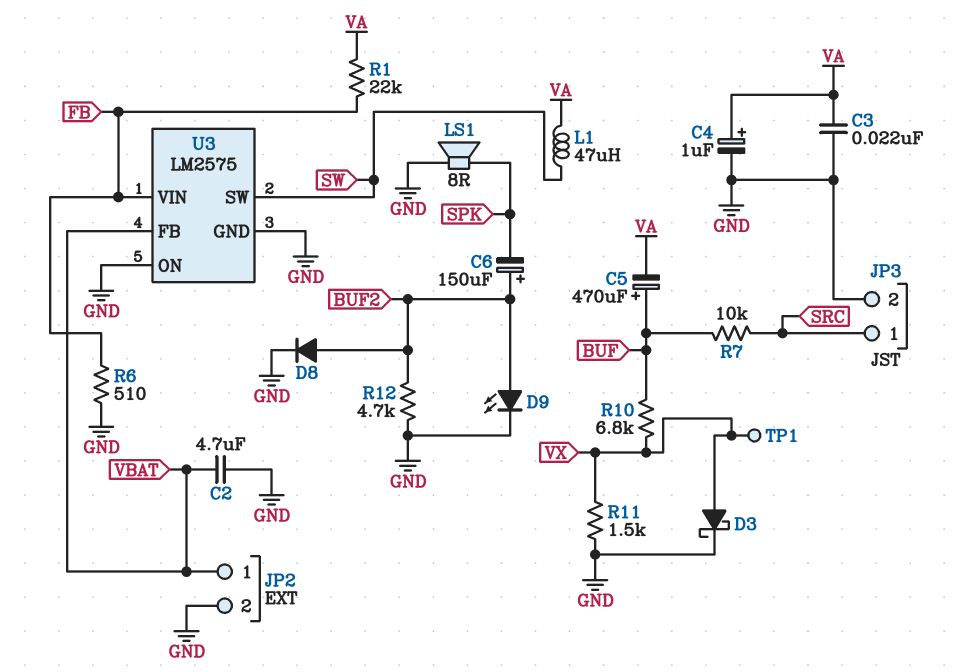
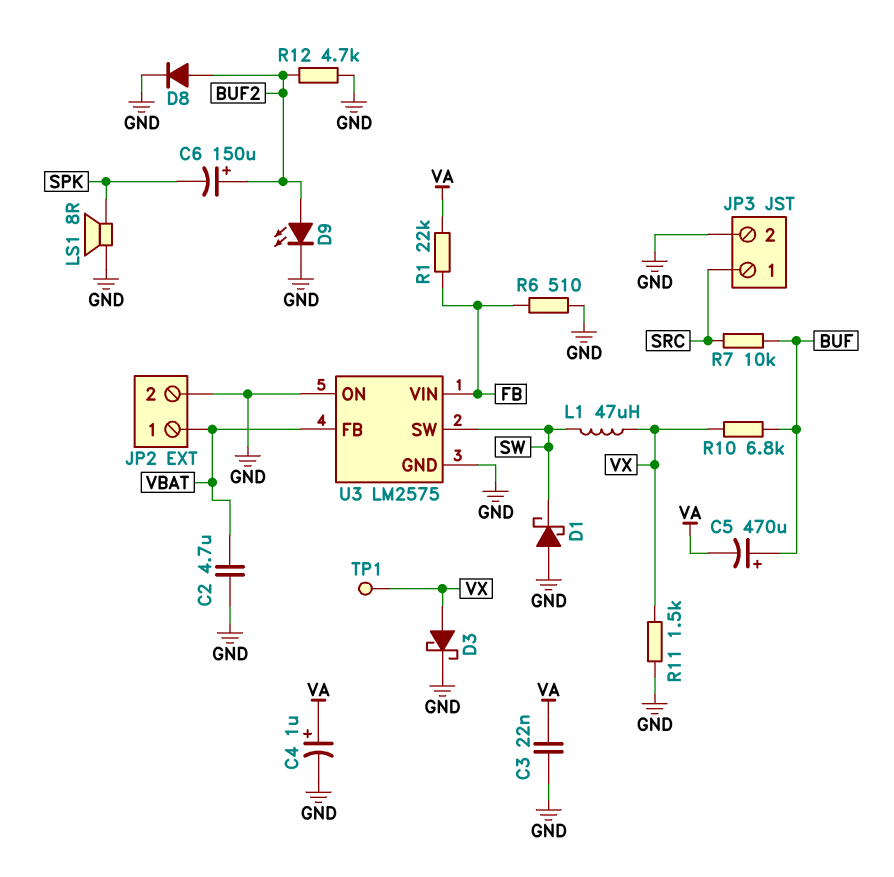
D1: none -> schottky (A GND, K SW)
L1: 47uH (SW, VA) -> 47uH (SW, VX)

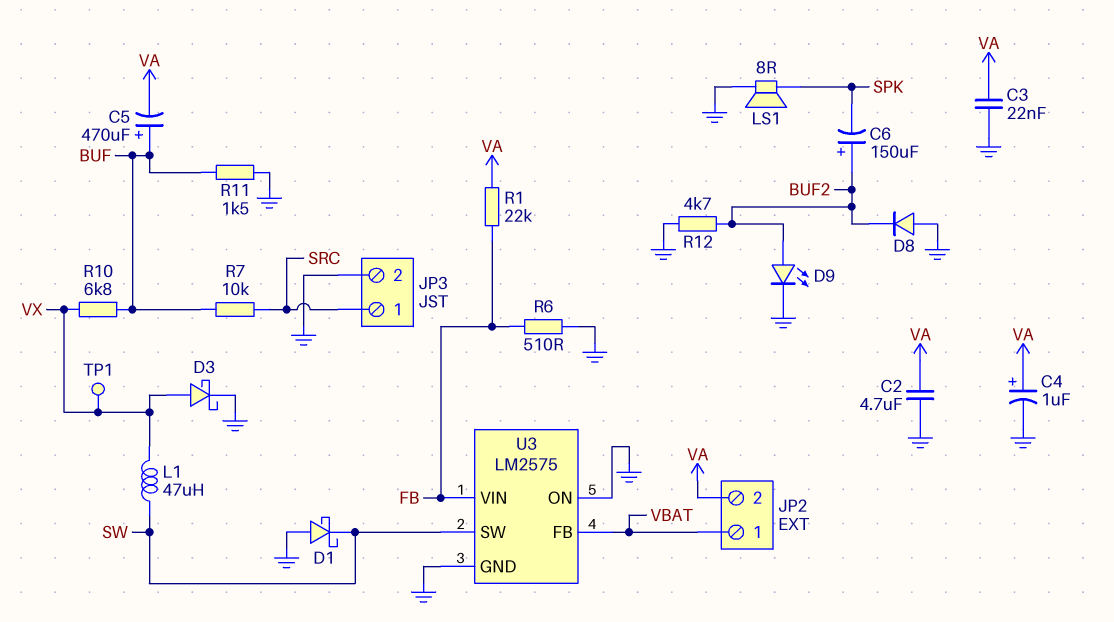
C2: 4.7uF (GND, VBAT) -> 4.7uF (GND, VA)
D8: diode (A BUF2, K GND) -> diode (A GND, K BUF2)
JP2 pin 2: GND -> VA
R11: 1.5k (GND, VX) -> 1.5k (BUF, GND)

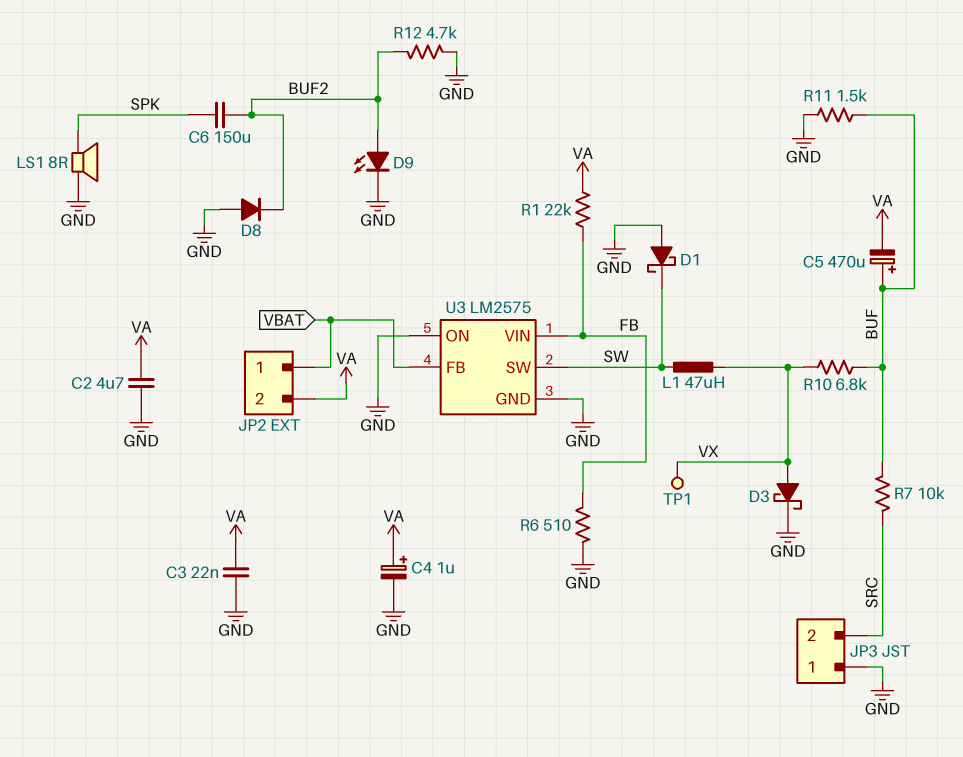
C6: 150uF (plus BUF2, minus SPK) -> 150uF (BUF2, SPK)
JP3 pin 1: SRC -> GND
JP3 pin 2: GND -> SRC

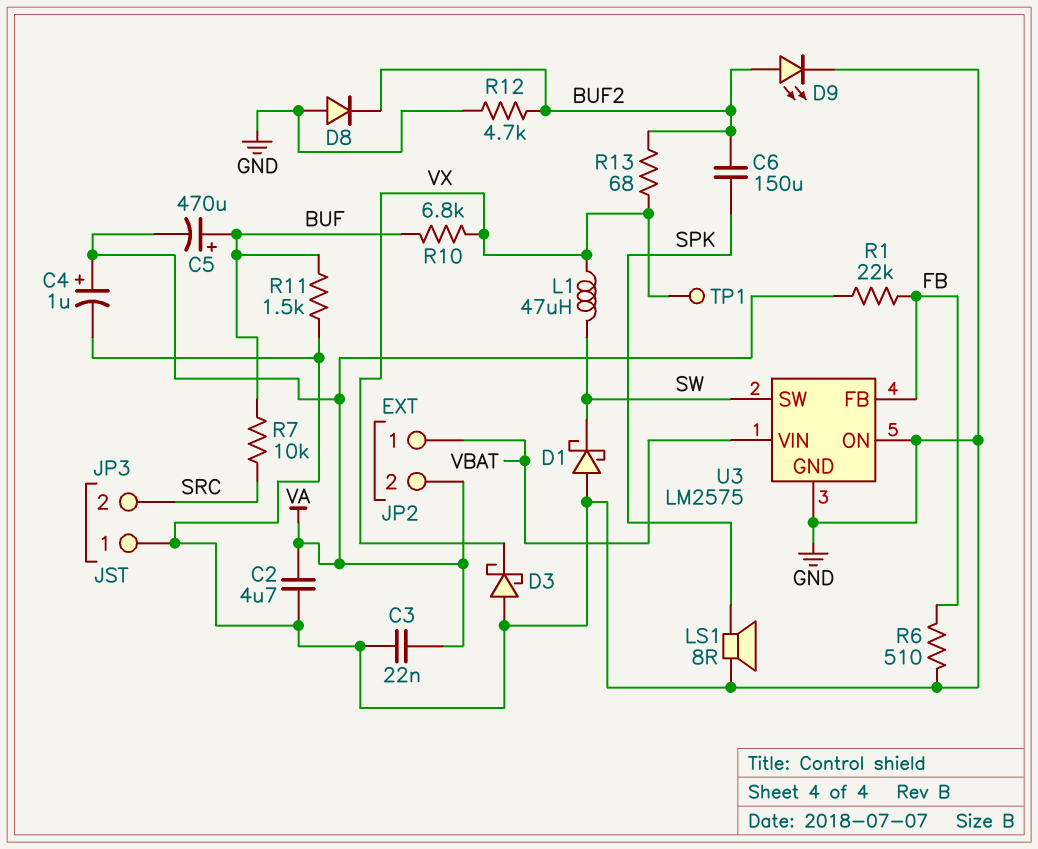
D3: schottky (A VX, K GND) -> schottky (A GND, K VX)
R13: none -> 68 (BUF2, VX)
U3 pin FB: VBAT -> FB
U3 pin VIN: FB -> VBAT

